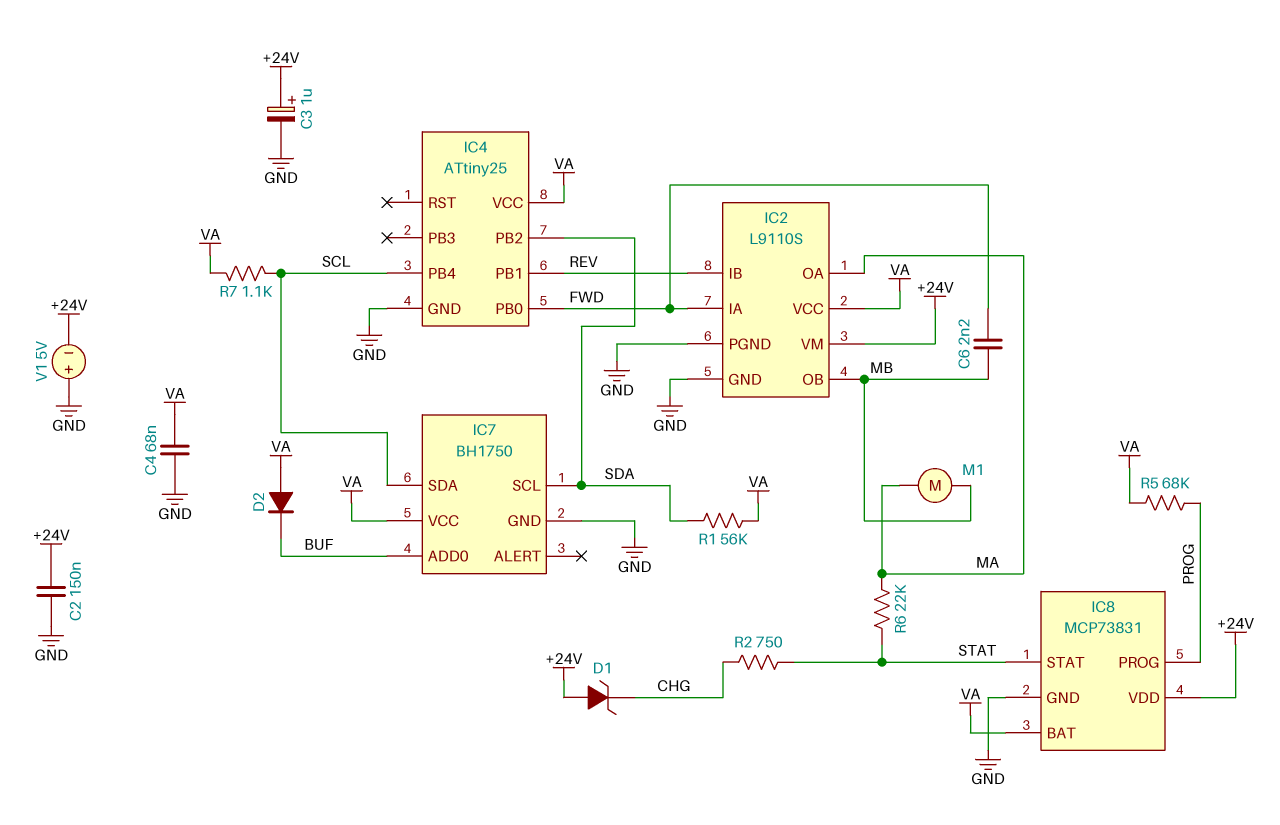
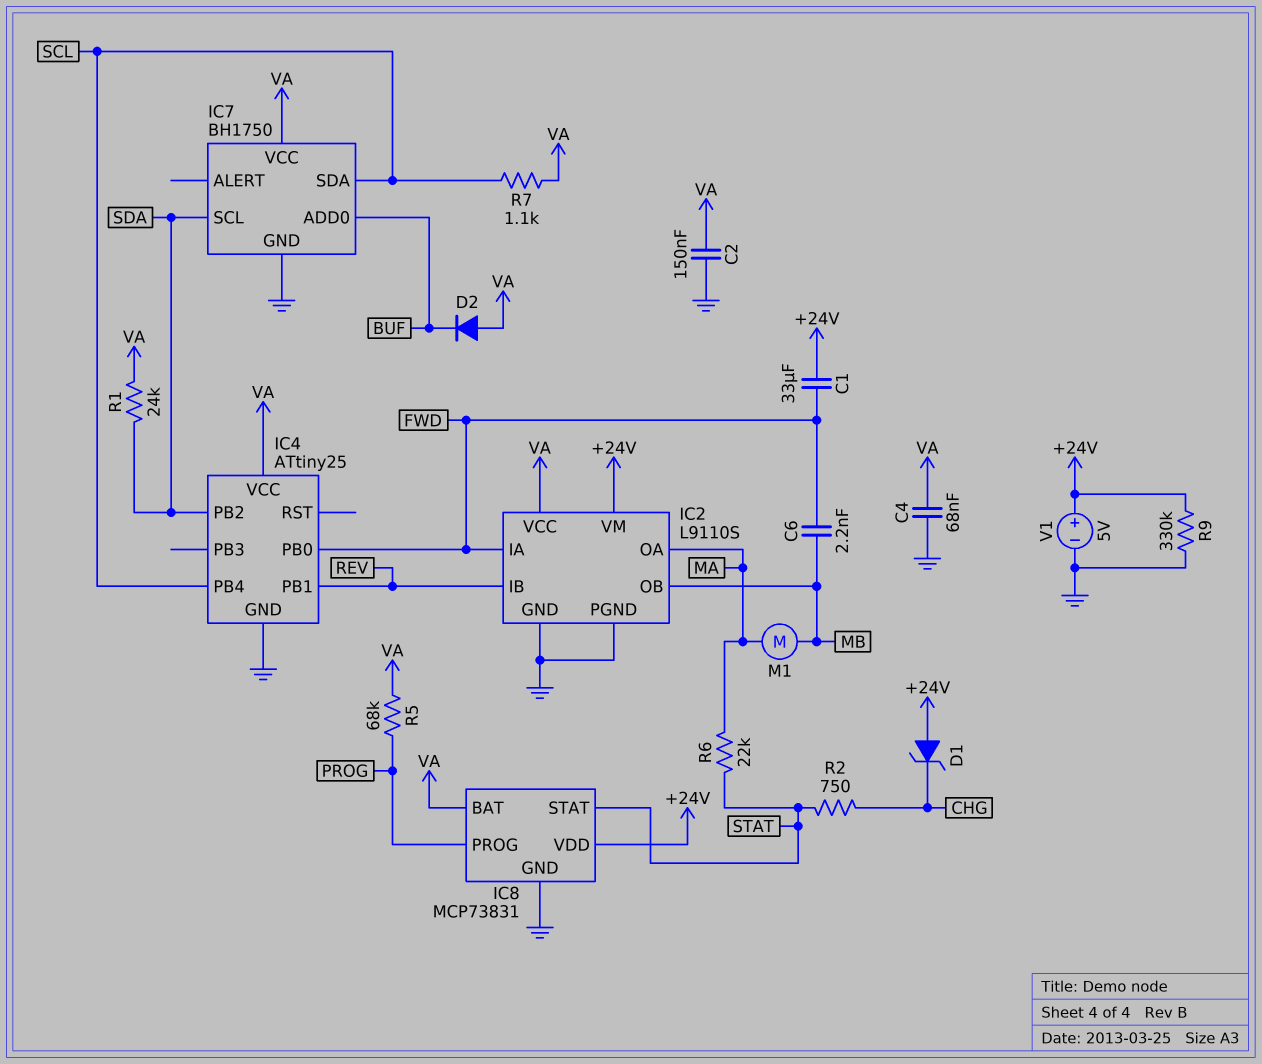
C1: none -> 33uF (+24V, FWD)
C2: 150nF (+24V, GND) -> 150nF (GND, VA)
C3: 1uF (plus +24V, minus GND) -> none
R1: 56k (SDA, VA) -> 24k (SDA, VA)
R9: none -> 330k (+24V, GND)
V1: 5V (plus GND, minus +24V) -> 5V (plus +24V, minus GND)

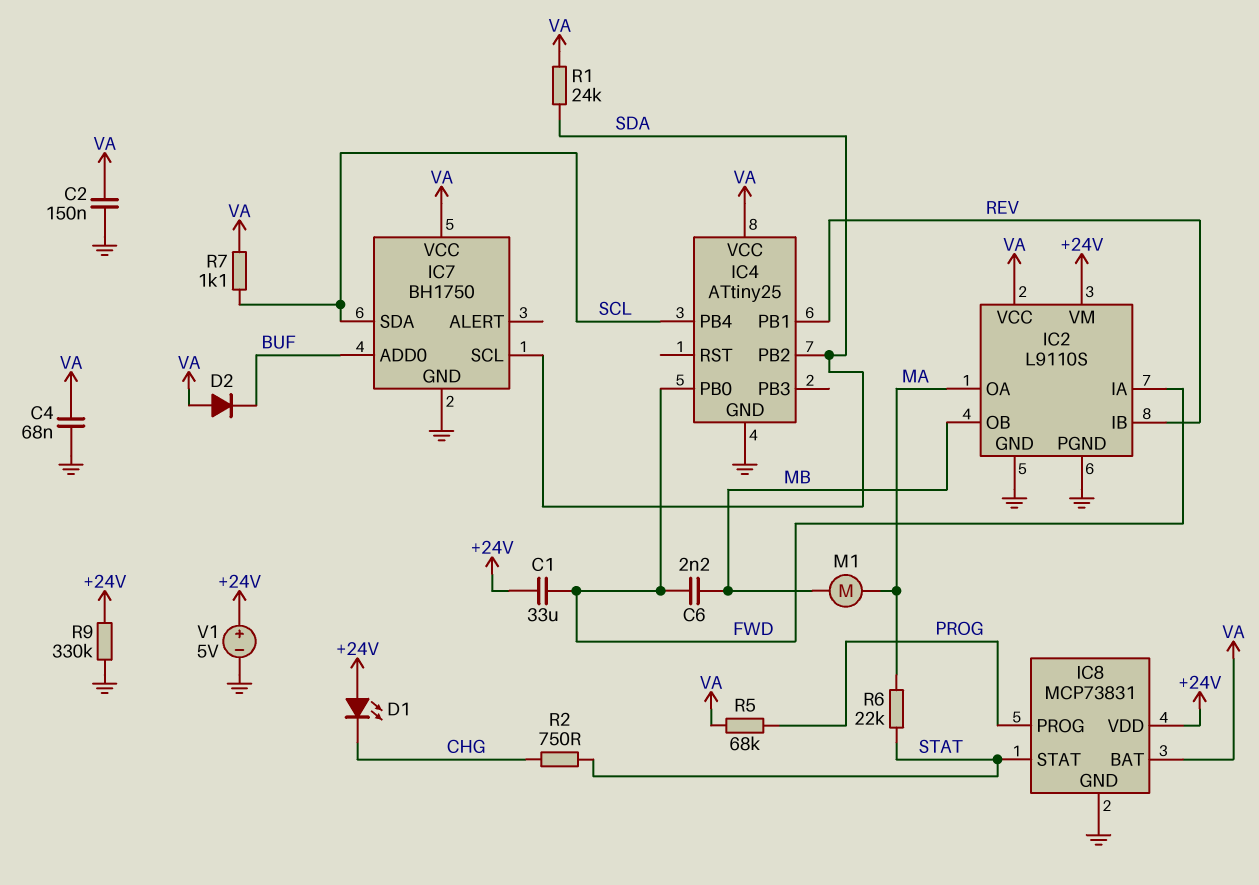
D1: zener (A +24V, K CHG) -> LED (A +24V, K CHG)

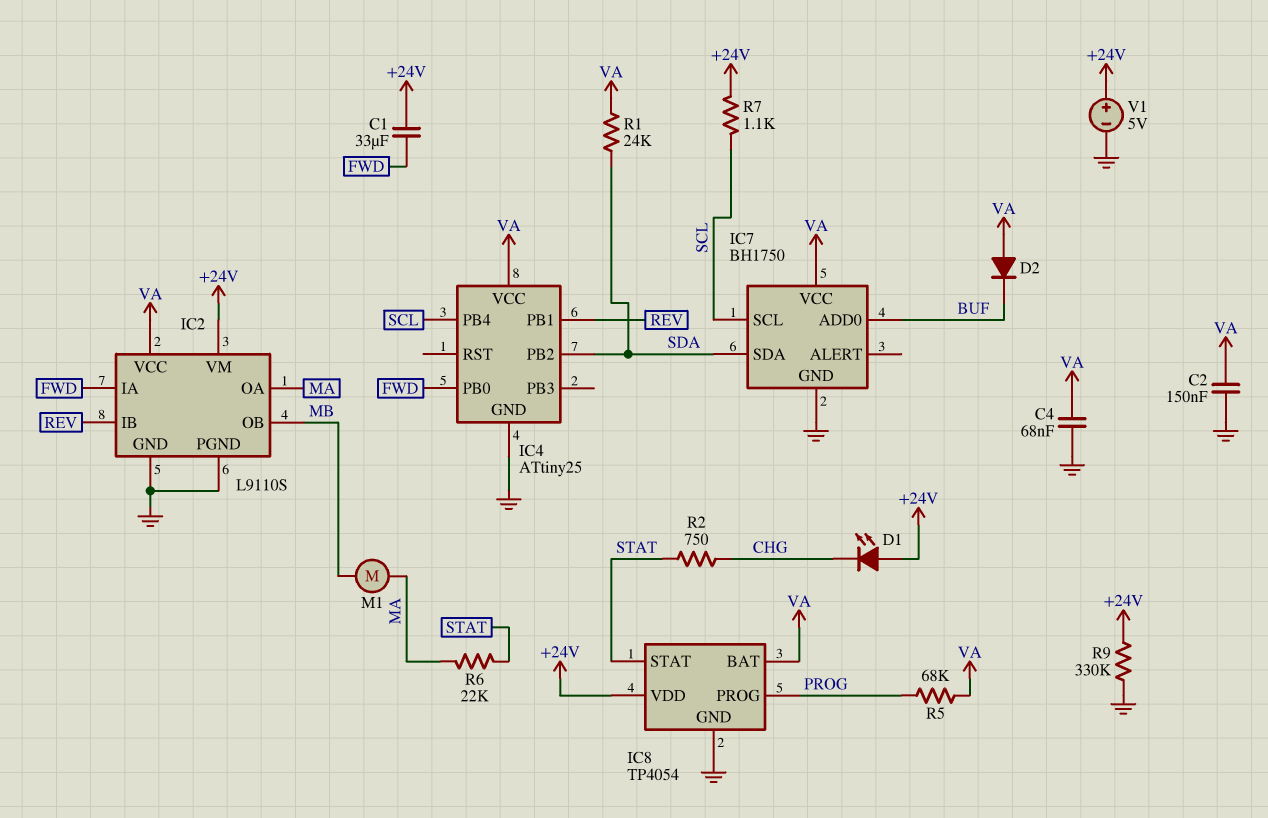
C6: 2.2nF (FWD, MB) -> none
IC7 pin SCL: SDA -> SCL
IC7 pin SDA: SCL -> SDA
IC8: MCP73831 -> TP4054
R7: 1.1k (SCL, VA) -> 1.1k (+24V, SCL)

